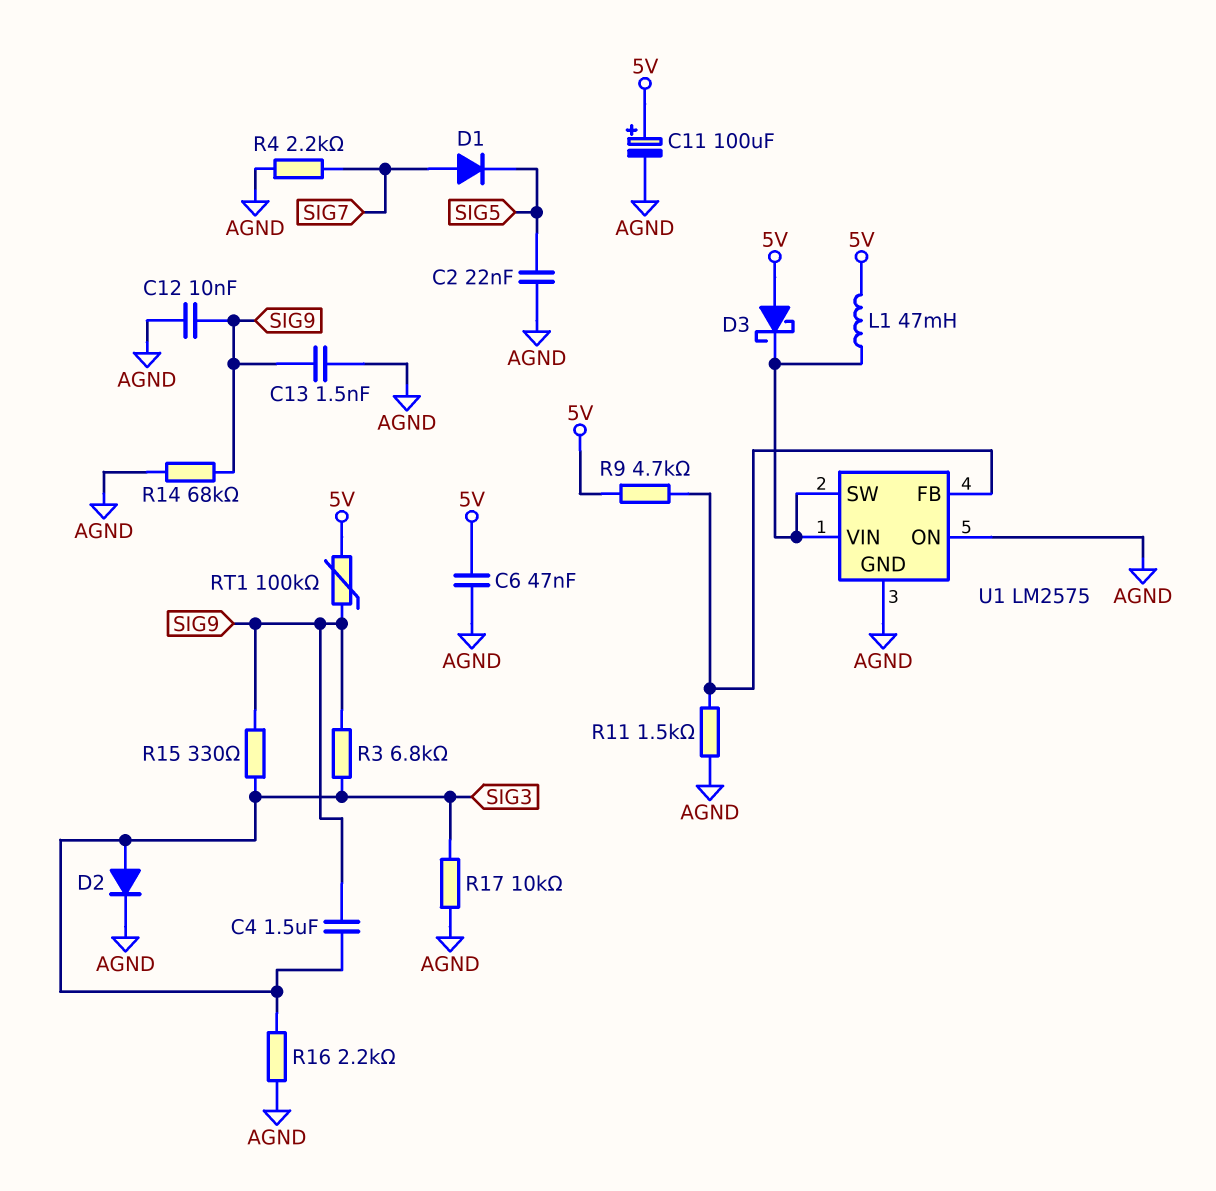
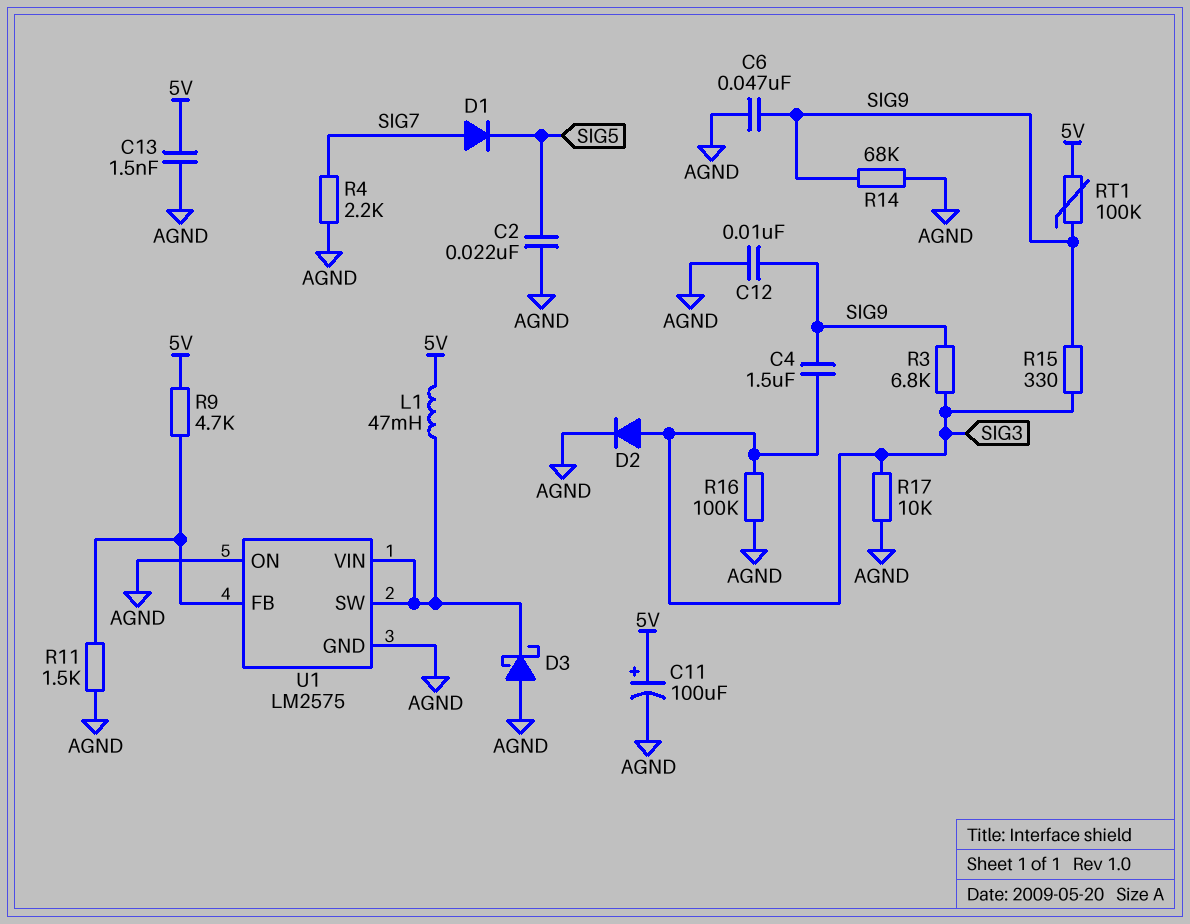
C6: 47nF (5V, AGND) -> 47nF (AGND, SIG9)
C13: 1.5nF (AGND, SIG9) -> 1.5nF (5V, AGND)
D3: schottky (A 5V, K U1/SW) -> schottky (A AGND, K U1/SW)
R16: 2.2k (AGND, SIG3) -> 100k (AGND, SIG3)

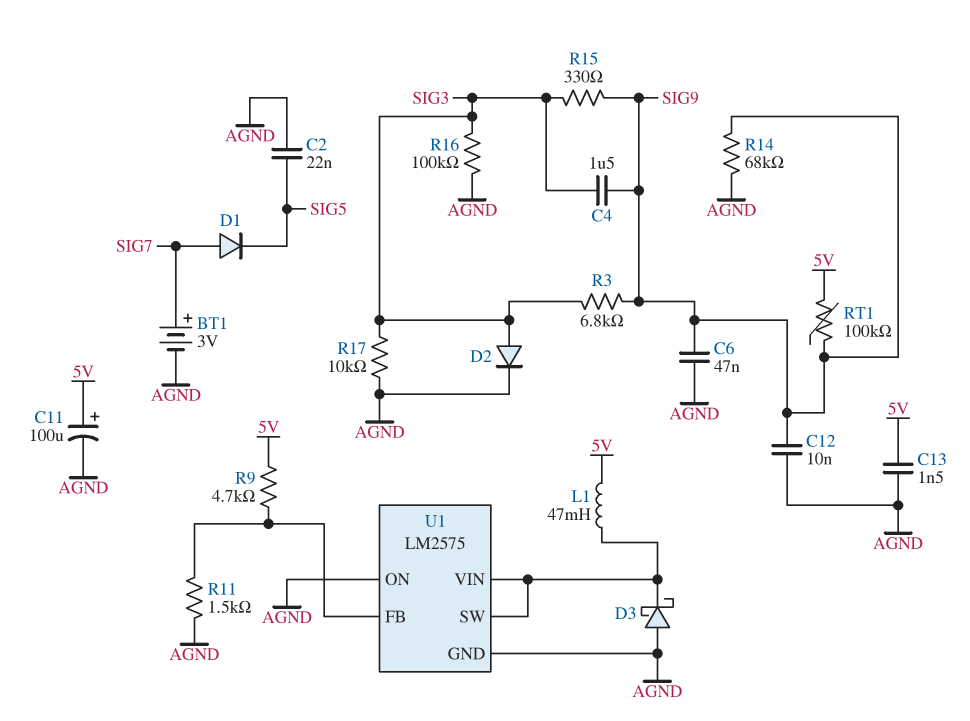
BT1: none -> 3V (plus SIG7, minus AGND)
R4: 2.2k (AGND, SIG7) -> none

